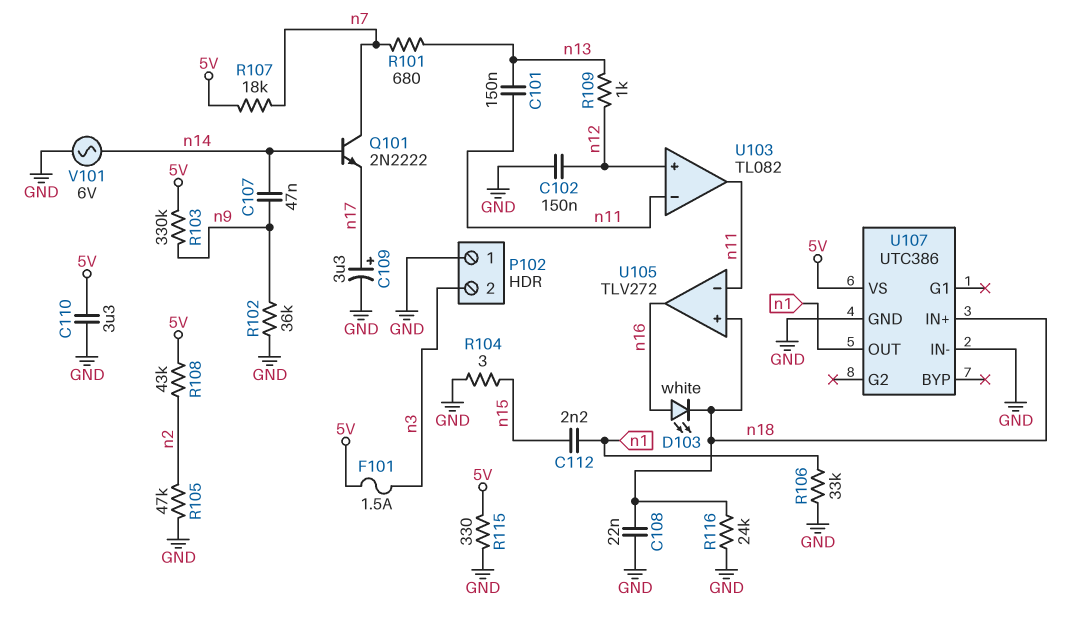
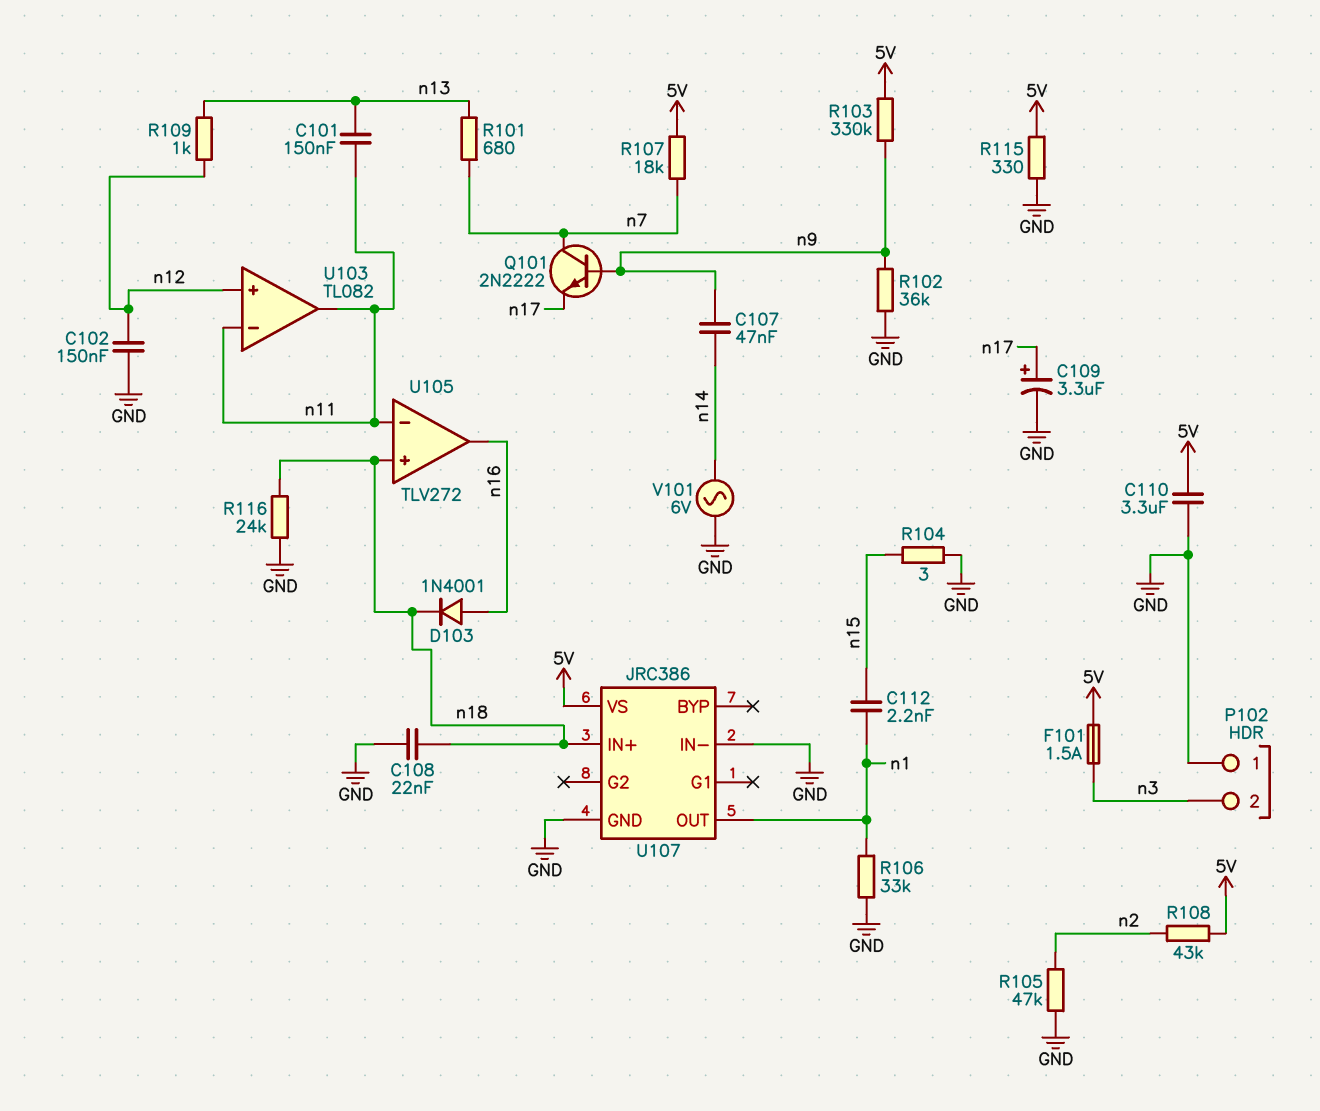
D103: LED white (A n16, K n18) -> diode 1N4001 (A n16, K n18)
Q101: NPN 2N2222 (B n14, C n7, E n17) -> NPN 2N2222 (B n9, C n7, E n17)
U107: UTC386 -> JRC386

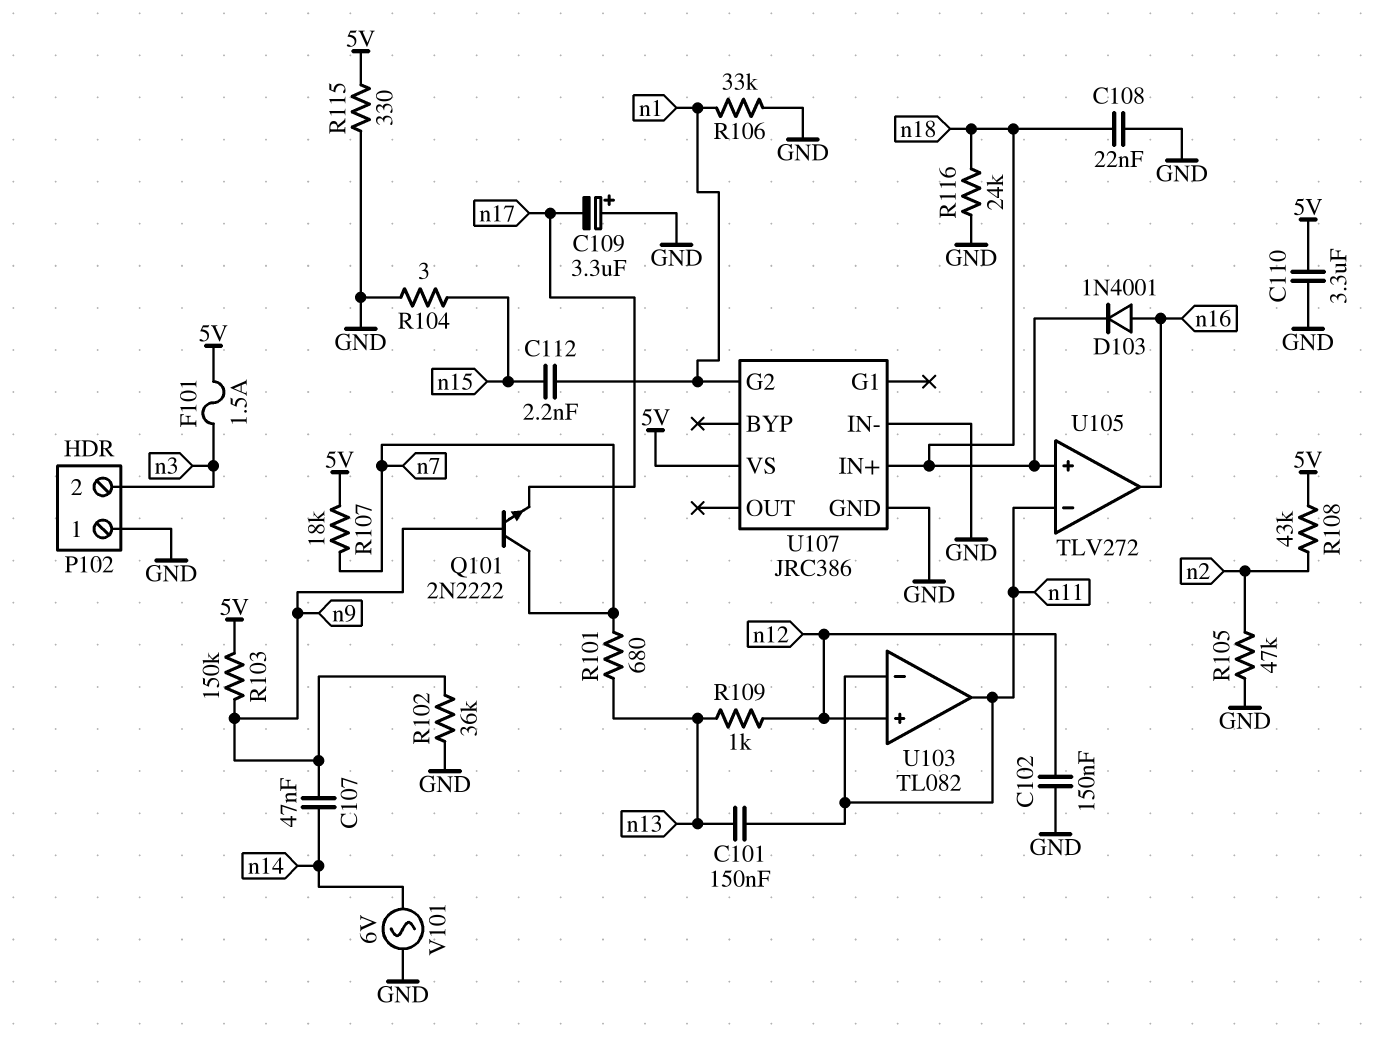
C109: 3.3uF (plus n17, minus GND) -> 3.3uF (plus GND, minus n17)
R103: 330k (5V, n9) -> 150k (5V, n9)
U107 pin G2: none -> n1
U107 pin OUT: n1 -> none

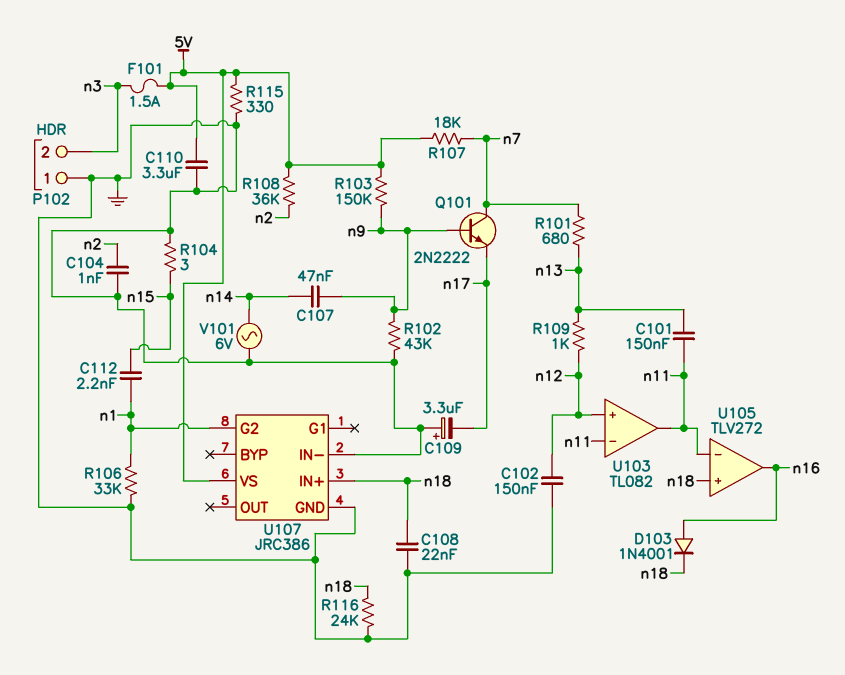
C104: none -> 1nF (GND, n2)
R102: 36k (GND, n9) -> 43k (GND, n9)
R105: 47k (GND, n2) -> none
R108: 43k (5V, n2) -> 36k (5V, n2)

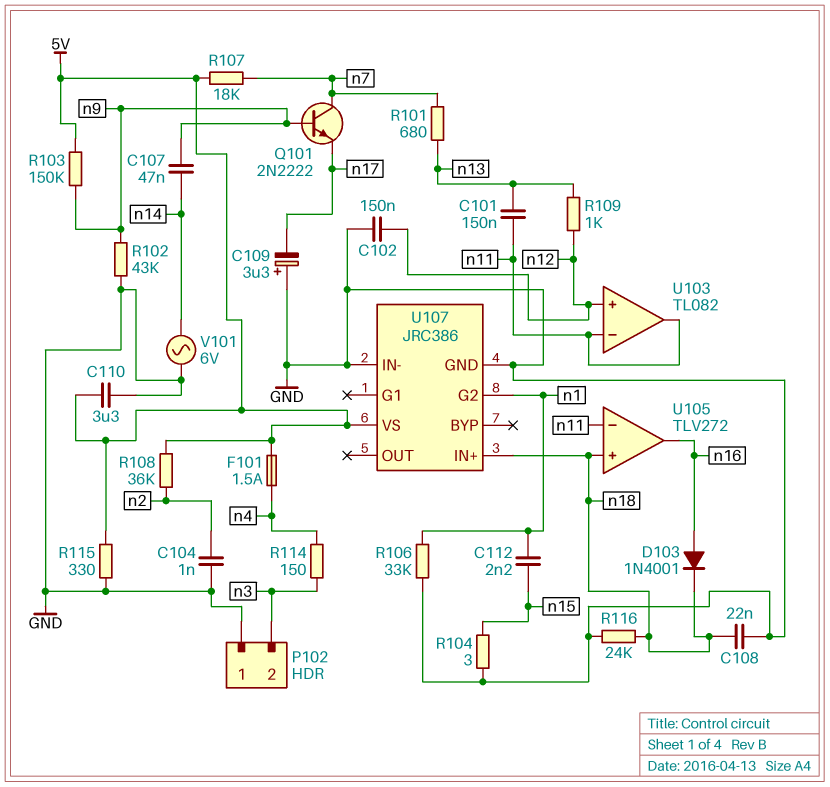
F101: 1.5A (5V, n3) -> 1.5A (5V, n4)
R114: none -> 150 (n3, n4)

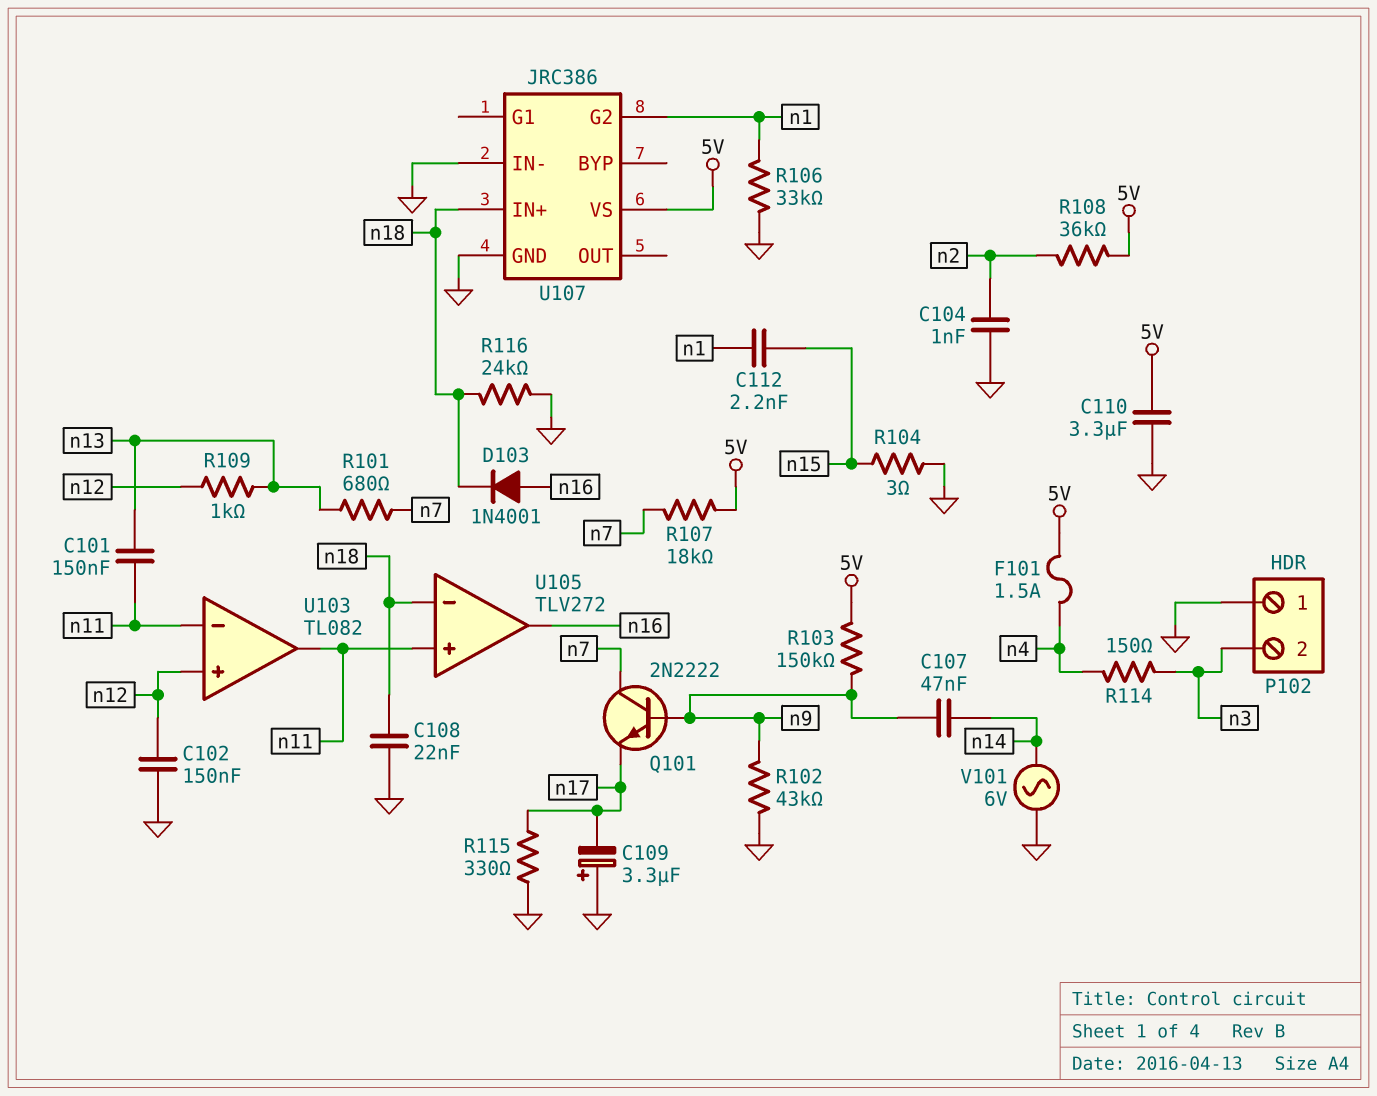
R115: 330 (5V, GND) -> 330 (GND, n17)
U105 pin in+: n18 -> n11
U105 pin in-: n11 -> n18

